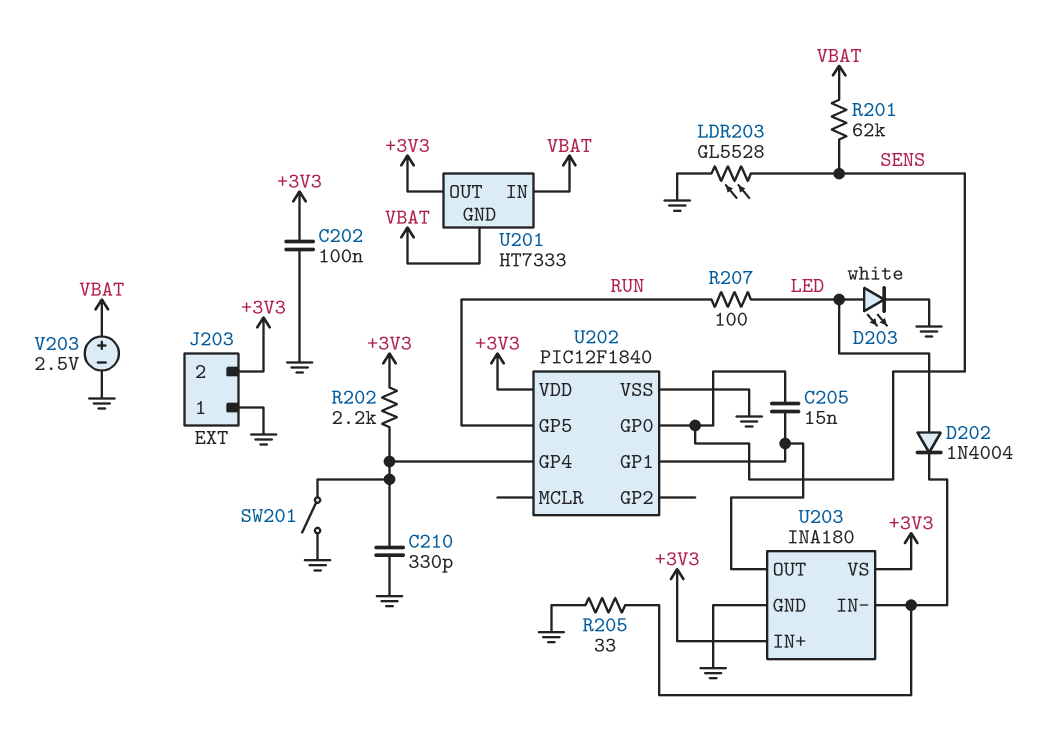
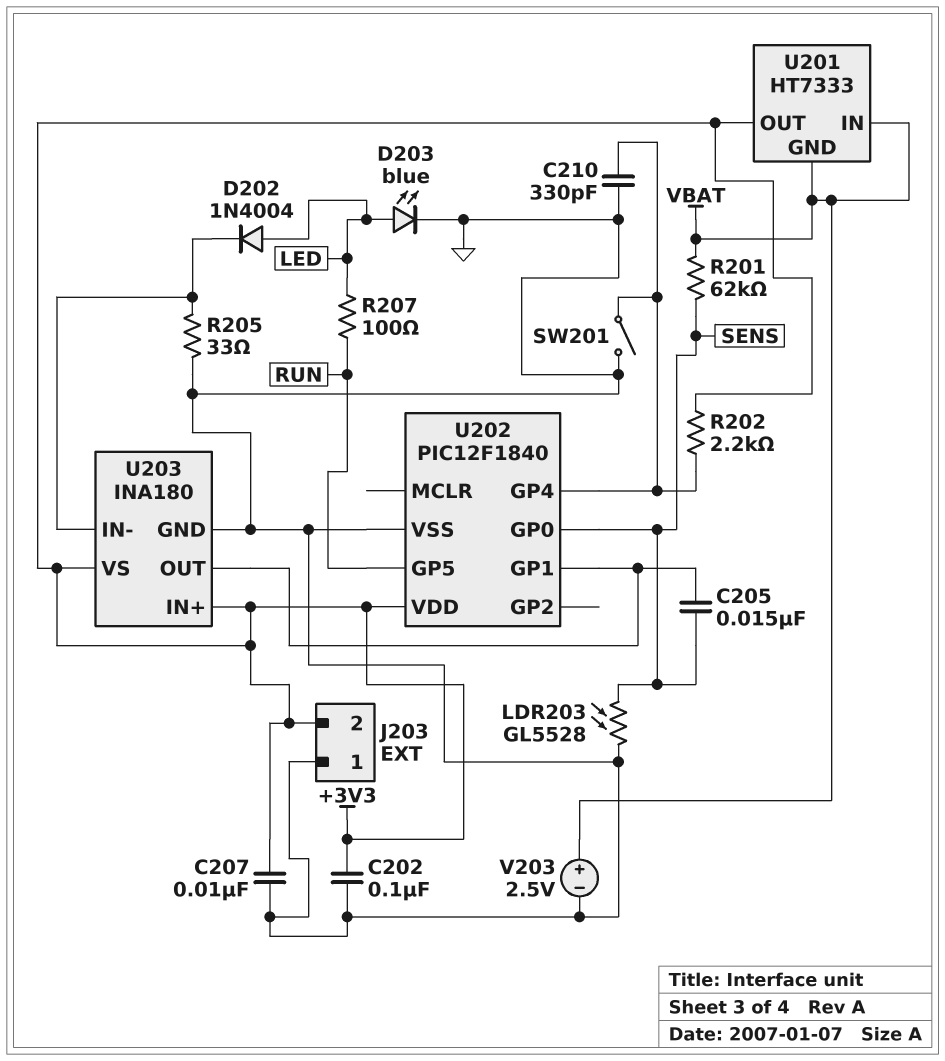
C207: none -> 10nF (+3V3, GND)
D203: LED white (A LED, K GND) -> LED blue (A LED, K GND)

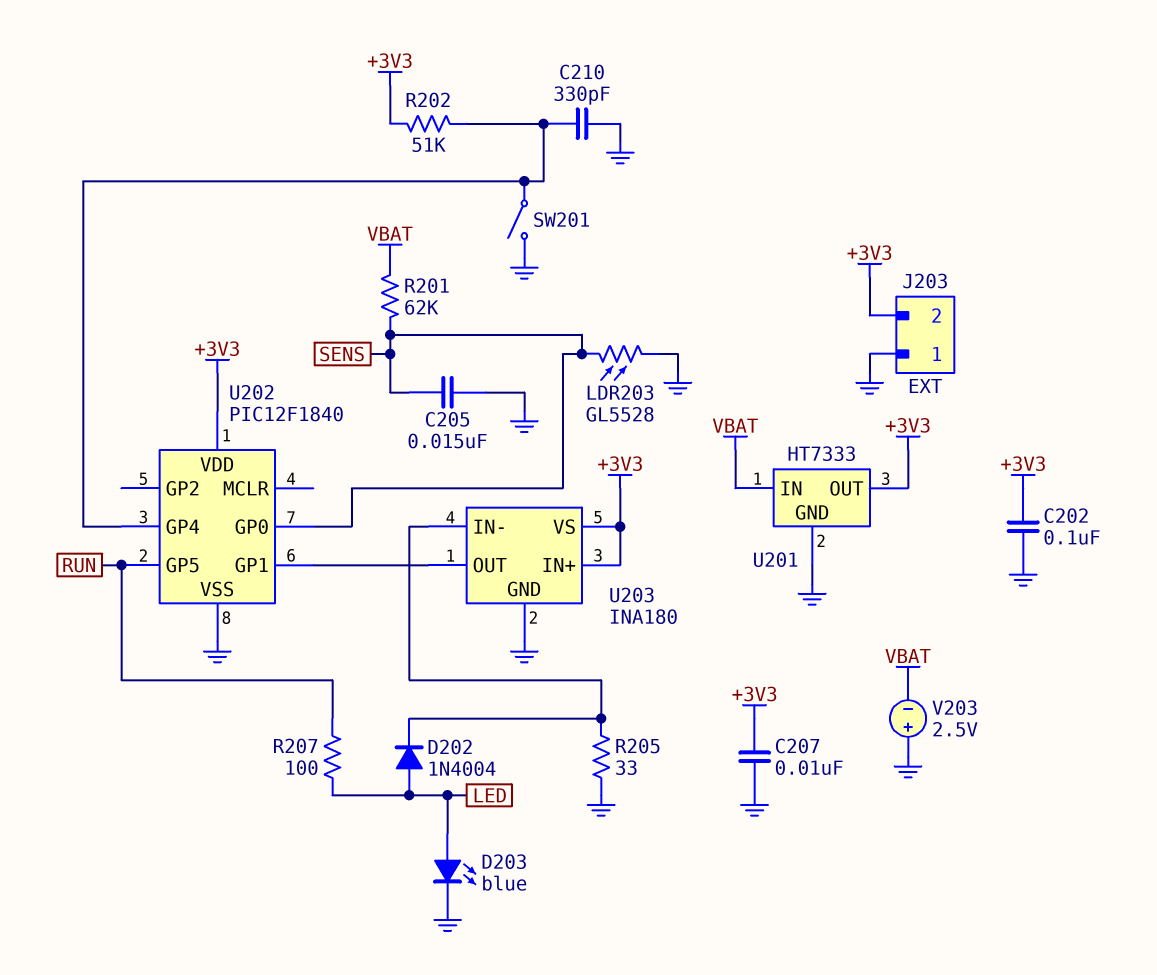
C205: 15nF (SENS, U202/GP1) -> 15nF (GND, SENS)
R202: 2.2k (+3V3, U202/GP4) -> 51k (+3V3, U202/GP4)
U201 pin GND: VBAT -> GND
V203: 2.5V (plus VBAT, minus GND) -> 2.5V (plus GND, minus VBAT)

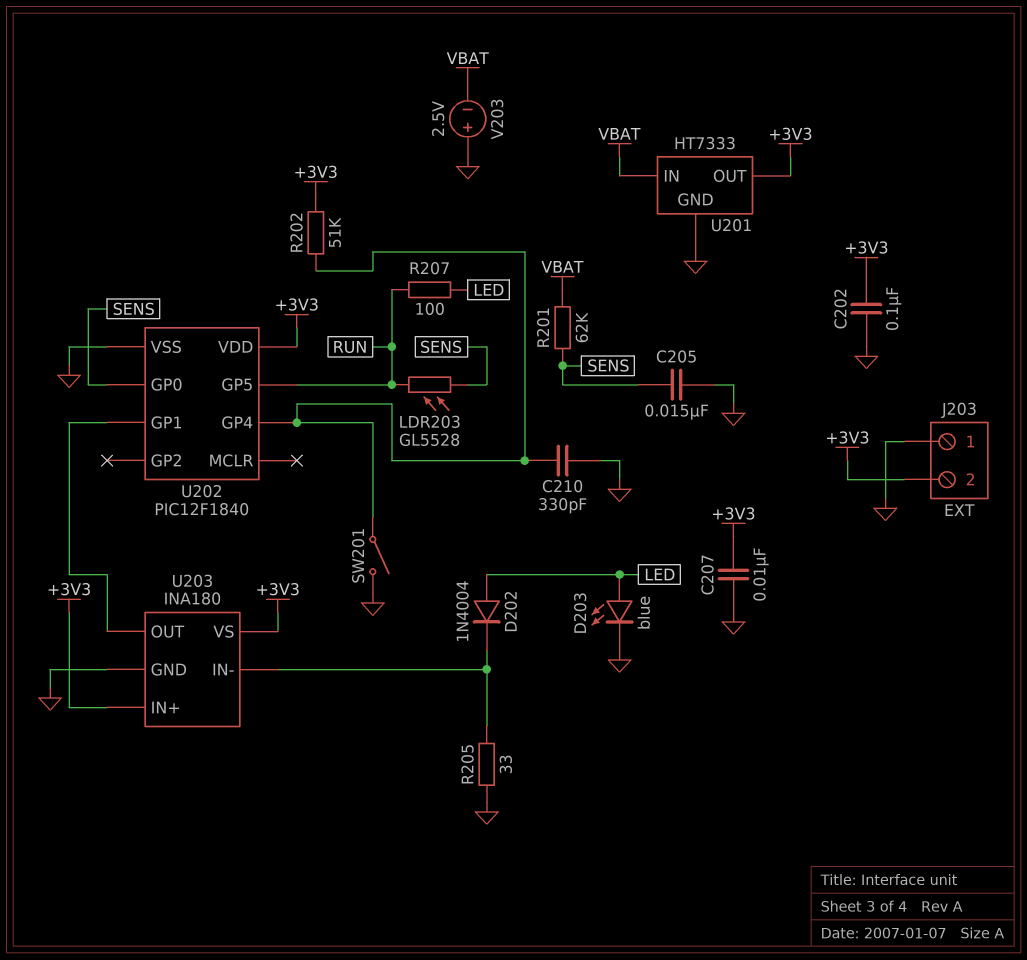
LDR203: GL5528 (GND, SENS) -> GL5528 (RUN, SENS)

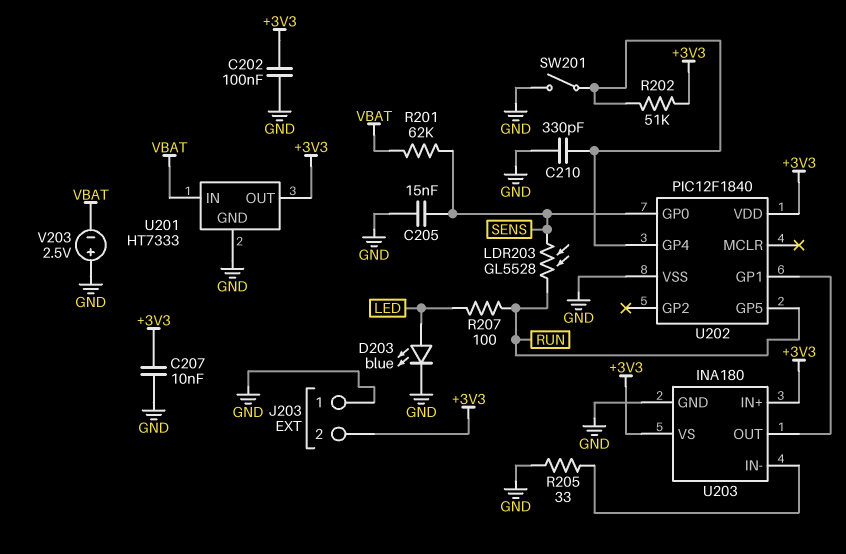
D202: diode 1N4004 (A LED, K U203/IN-) -> none

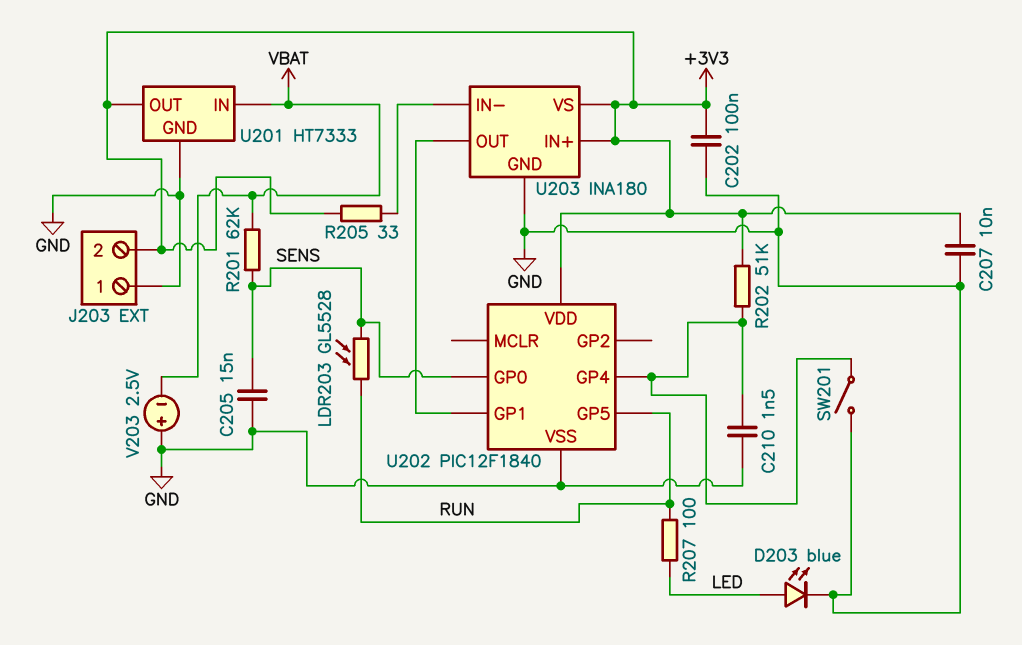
C210: 330pF (GND, U202/GP4) -> 1.5nF (GND, U202/GP4)
R205: 33 (GND, U203/IN-) -> 33 (+3V3, U203/IN-)

